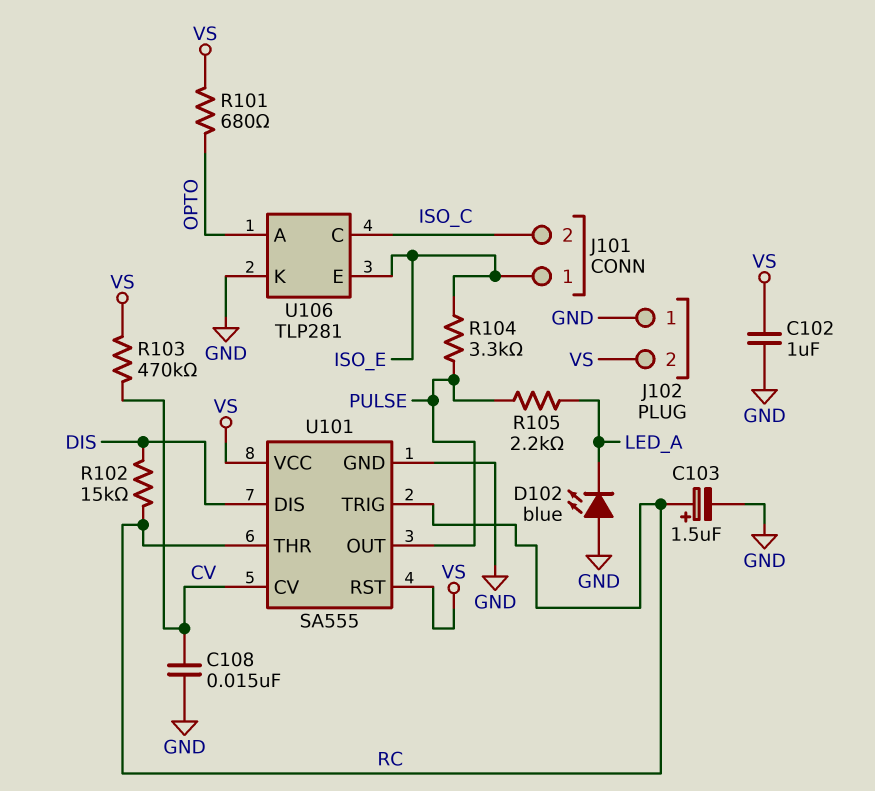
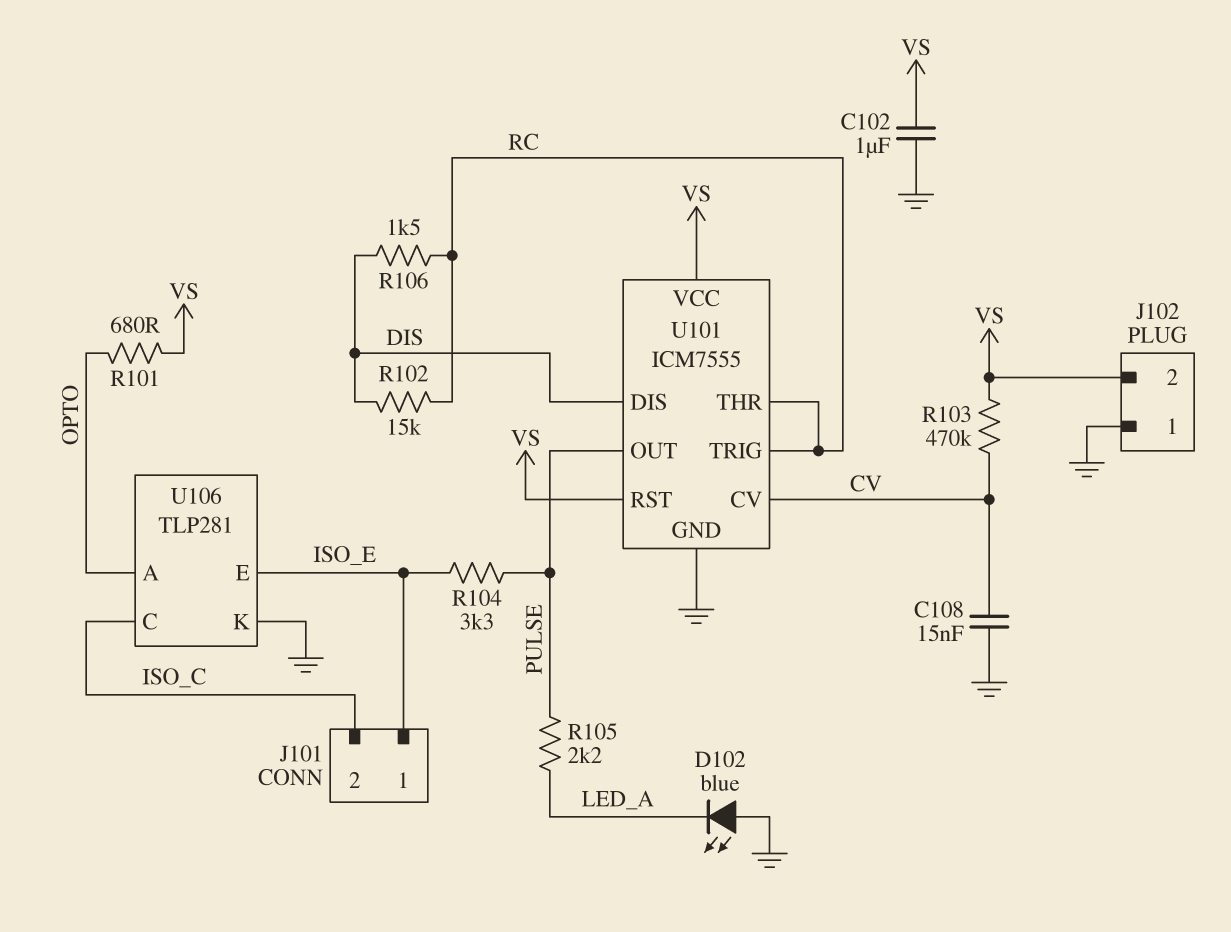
C103: 1.5uF (plus RC, minus GND) -> none
R106: none -> 1.5k (DIS, RC)
U101: SA555 -> ICM7555

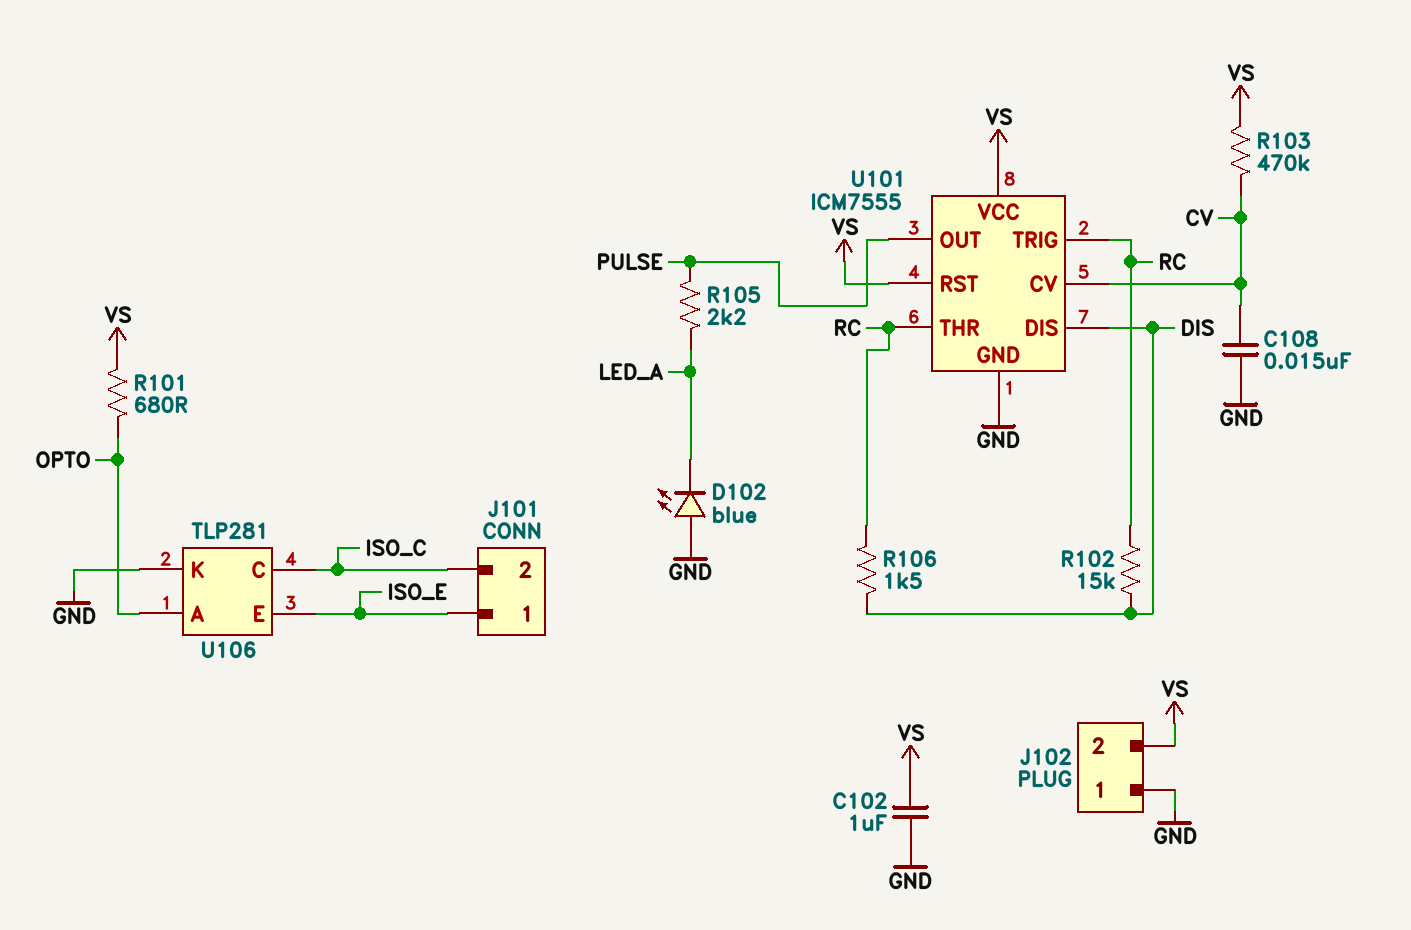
R104: 3.3k (ISO_E, PULSE) -> none

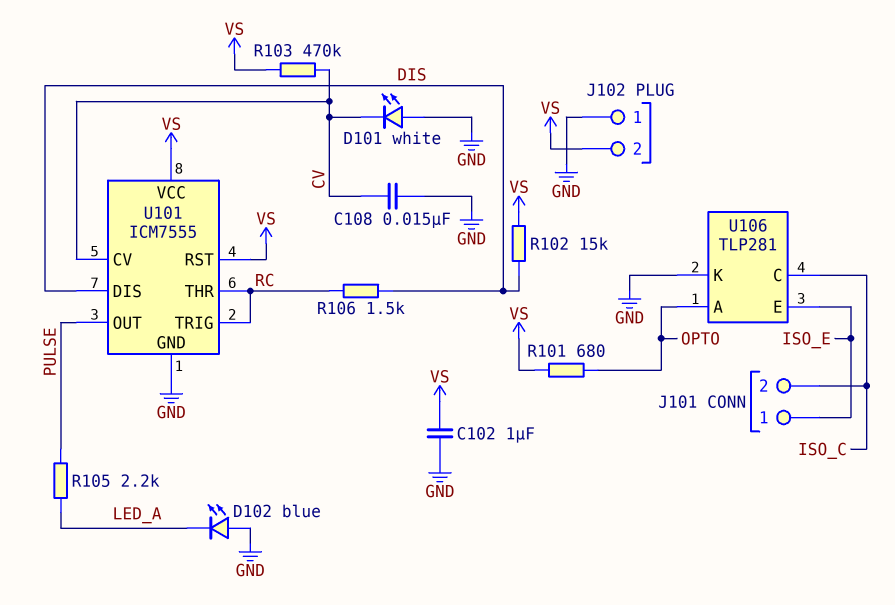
D101: none -> LED white (A GND, K CV)
R102: 15k (DIS, RC) -> 15k (DIS, VS)

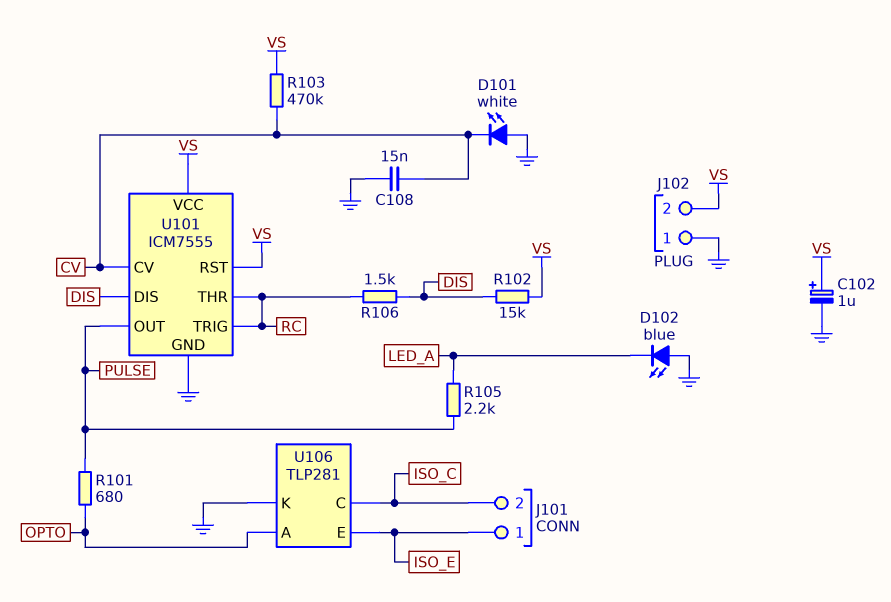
C102: 1uF (GND, VS) -> 1uF (plus VS, minus GND)
R101: 680 (OPTO, VS) -> 680 (OPTO, PULSE)

